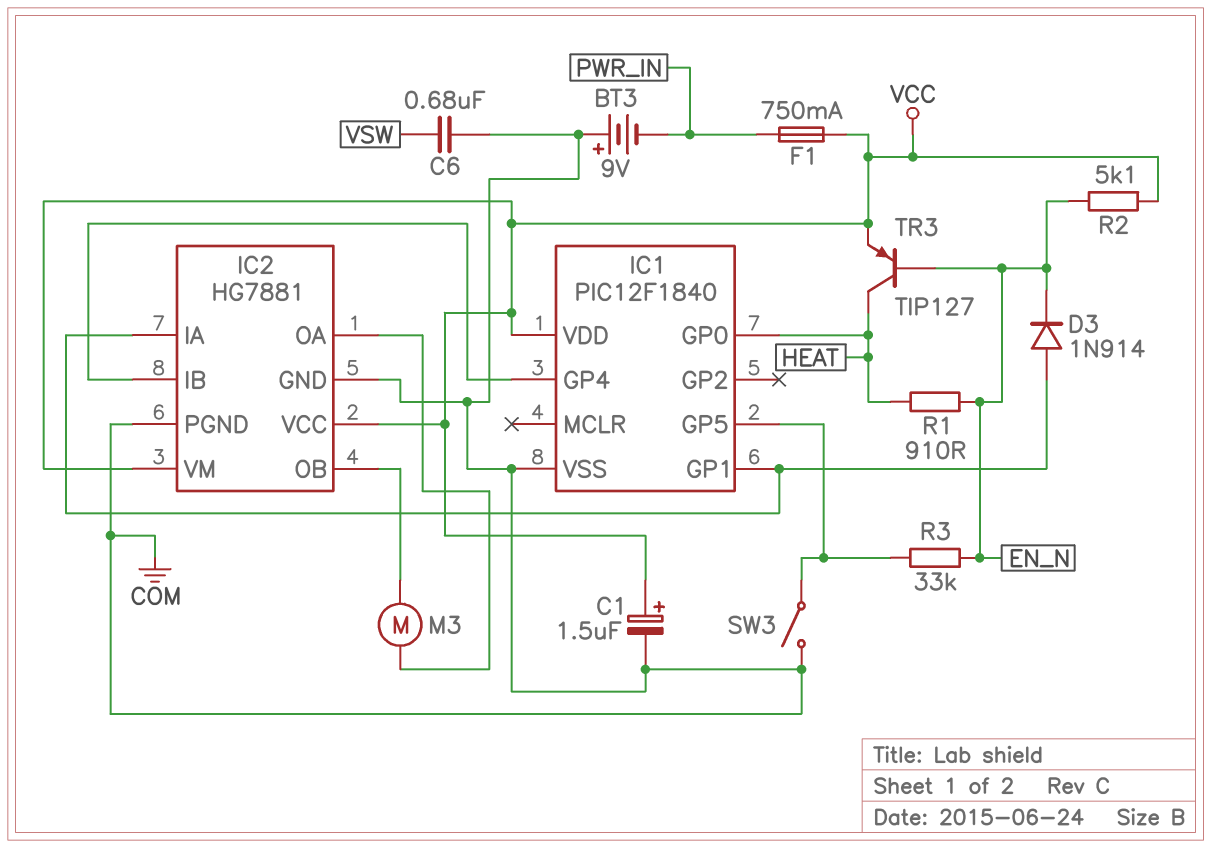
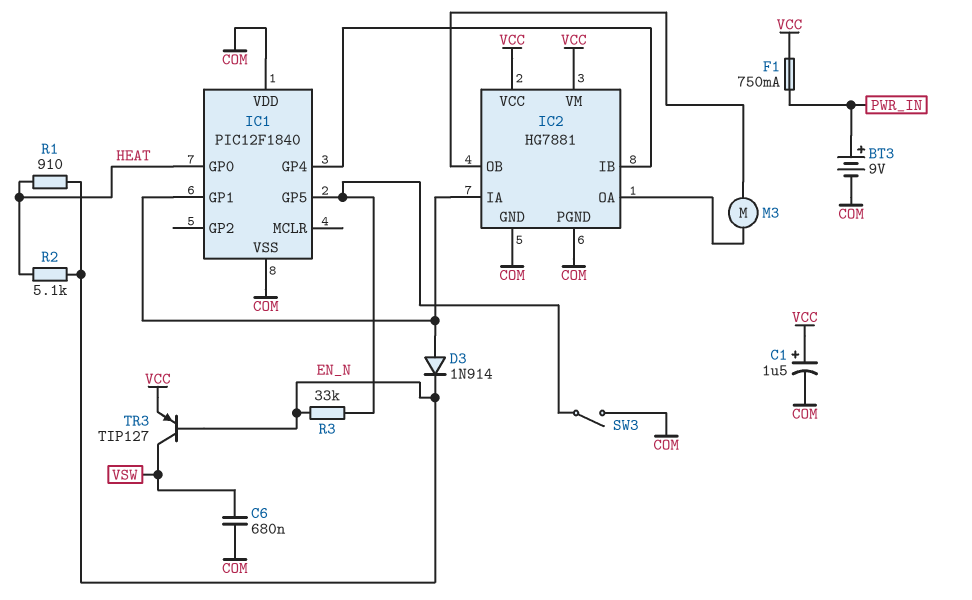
BT3: 9V (plus COM, minus PWR_IN) -> 9V (plus PWR_IN, minus COM)
IC1 pin VDD: VCC -> COM
R2: 5.1k (EN_N, VCC) -> 5.1k (EN_N, HEAT)
TR3: PNP TIP127 (B EN_N, C HEAT, E VCC) -> PNP TIP127 (B EN_N, C VSW, E VCC)

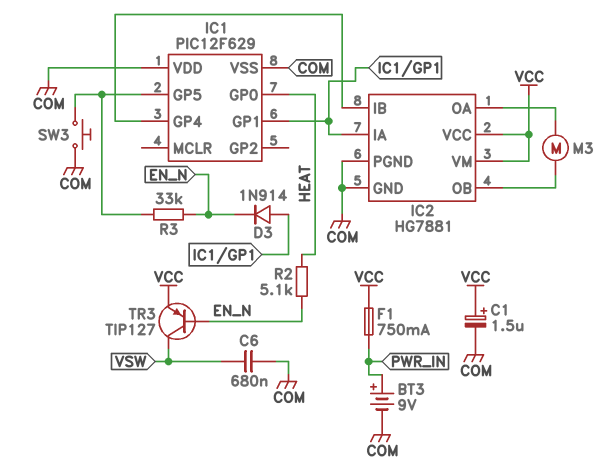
IC1: PIC12F1840 -> PIC12F629
R1: 910 (EN_N, HEAT) -> none
SW3: switch (COM, IC1/GP5) -> button (COM, IC1/GP5)

